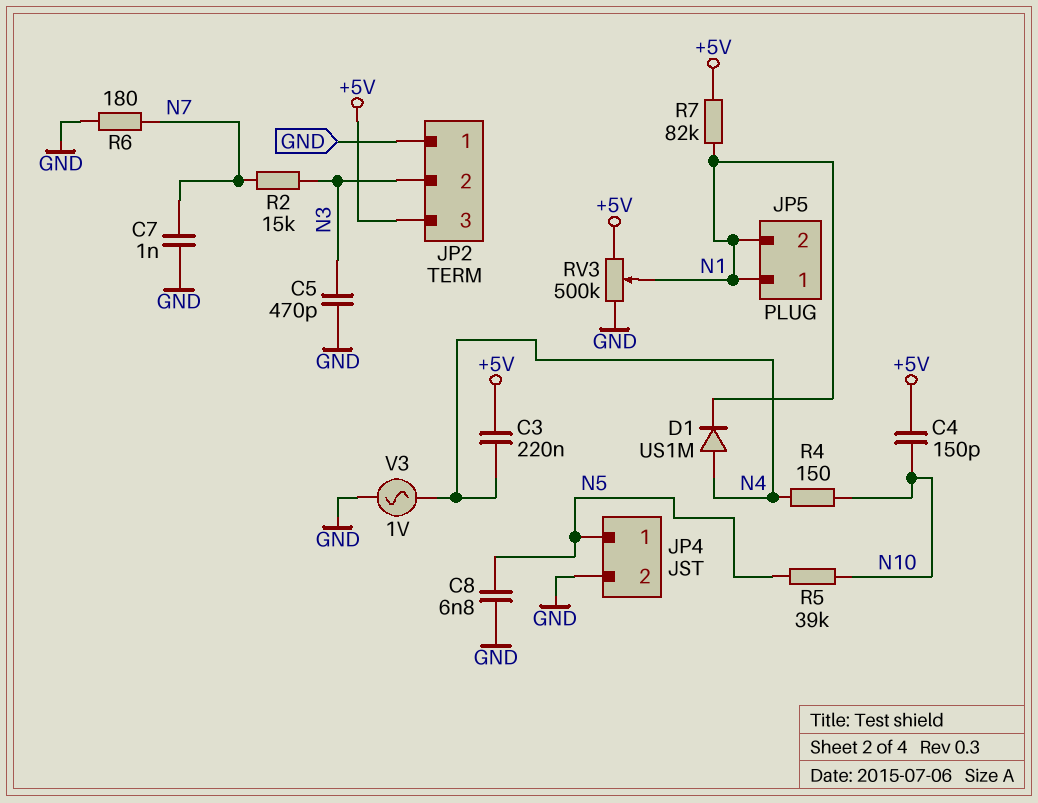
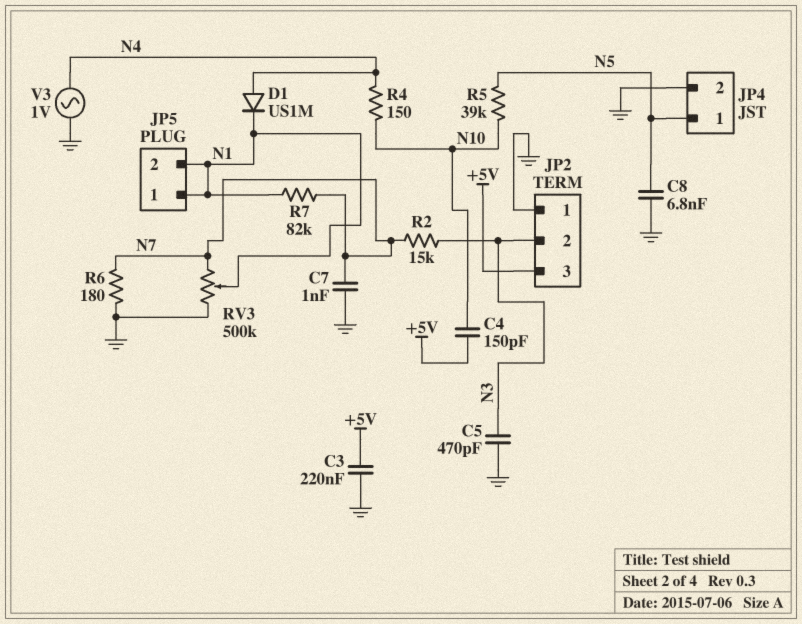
C3: 220nF (+5V, N4) -> 220nF (+5V, GND)
R7: 82k (+5V, N1) -> 82k (N1, N7)
RV3: 500k (+5V, GND, wiper N1) -> 500k (GND, N7, wiper N1)

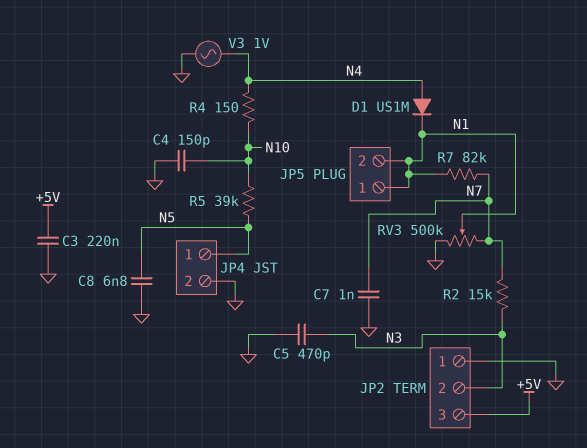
C4: 150pF (+5V, N10) -> 150pF (GND, N10)
R6: 180 (GND, N7) -> none

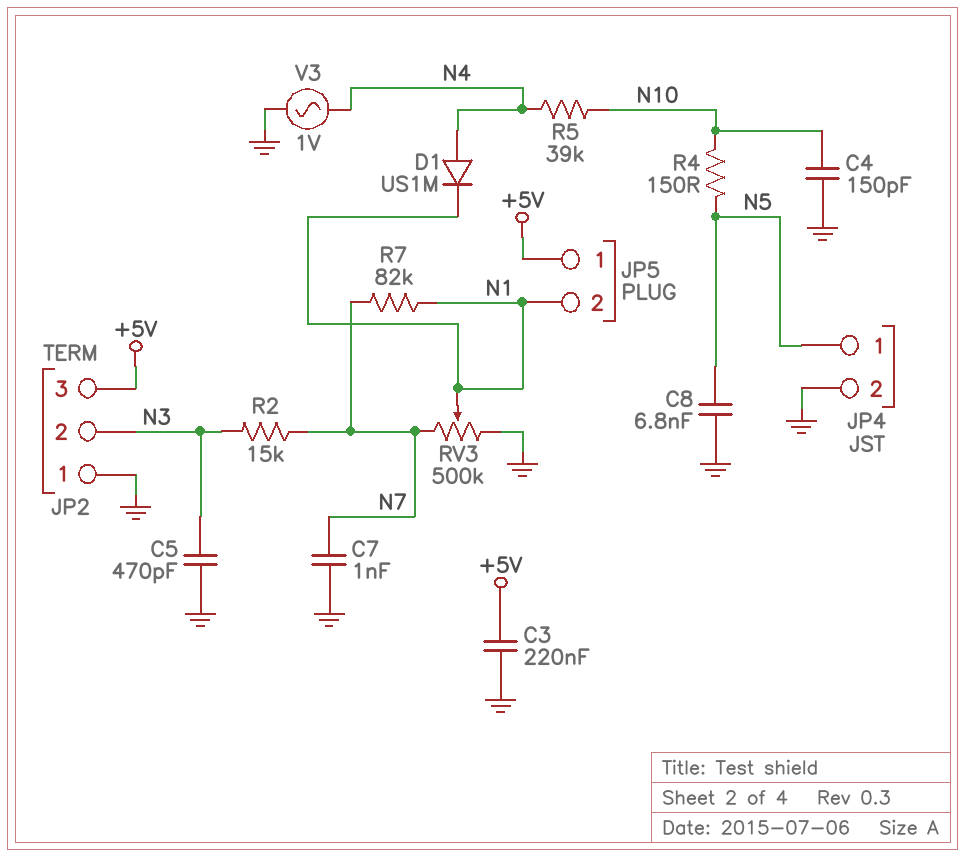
JP5 pin 1: N1 -> +5V
R4: 150 (N4, N10) -> 150 (N5, N10)
R5: 39k (N5, N10) -> 39k (N4, N10)

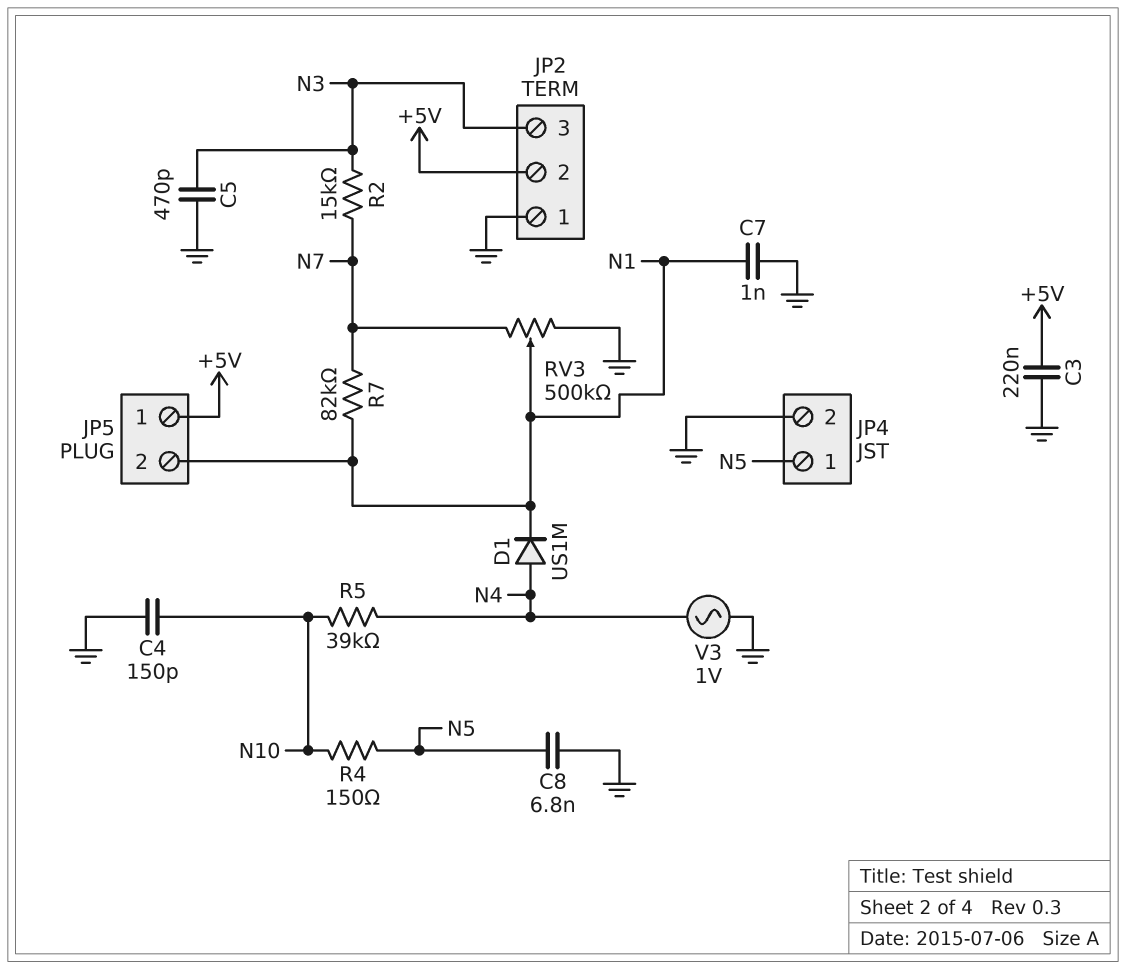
C7: 1nF (GND, N7) -> 1nF (GND, N1)
JP2 pin 2: N3 -> +5V
JP2 pin 3: +5V -> N3

